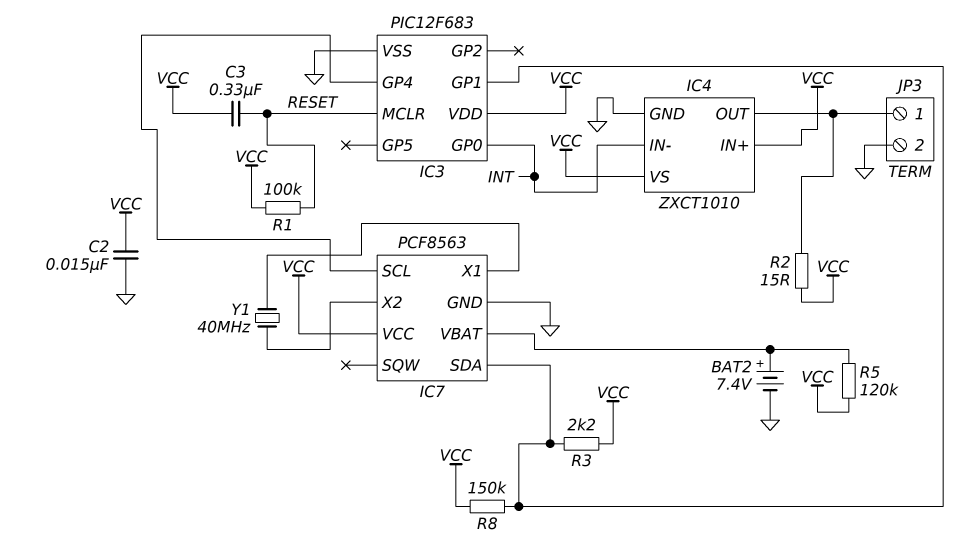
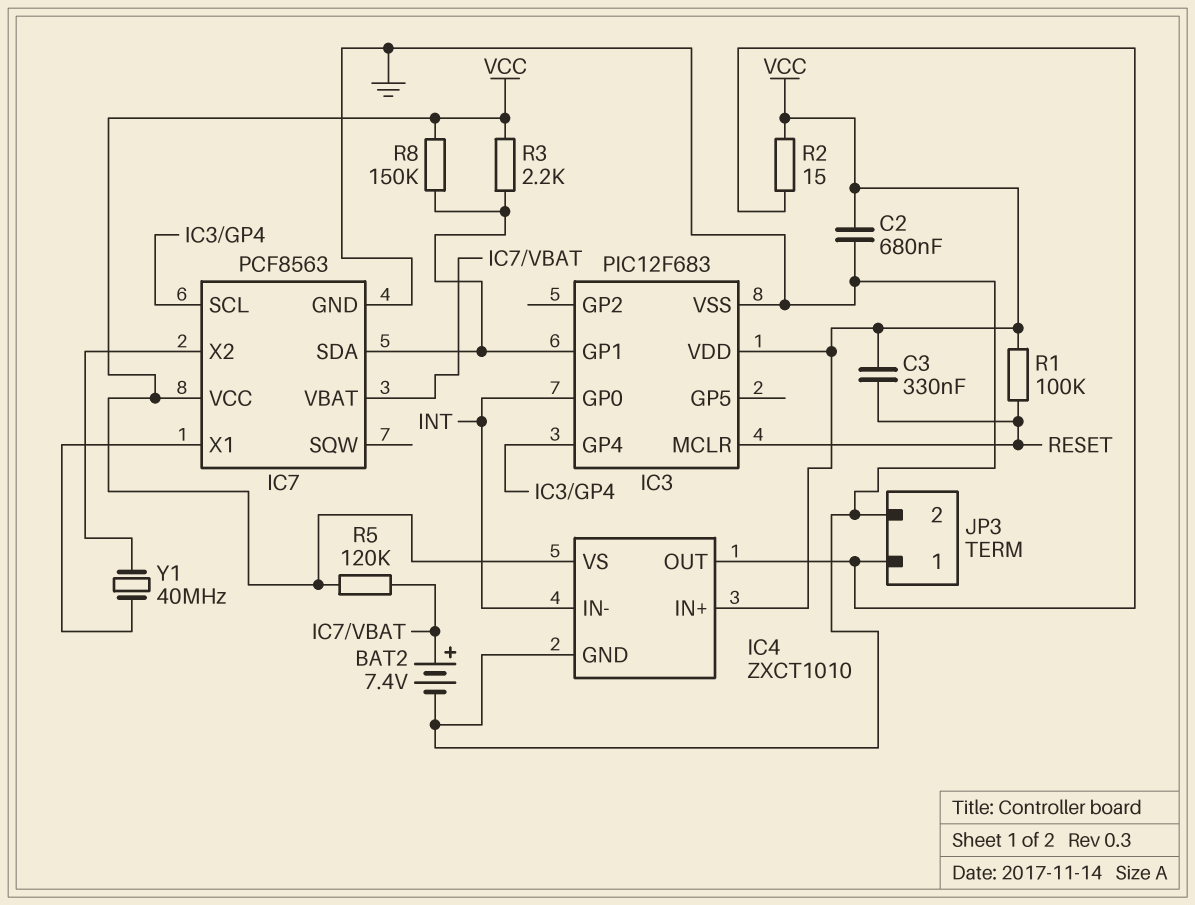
C2: 15nF (GND, VCC) -> 680nF (GND, VCC)

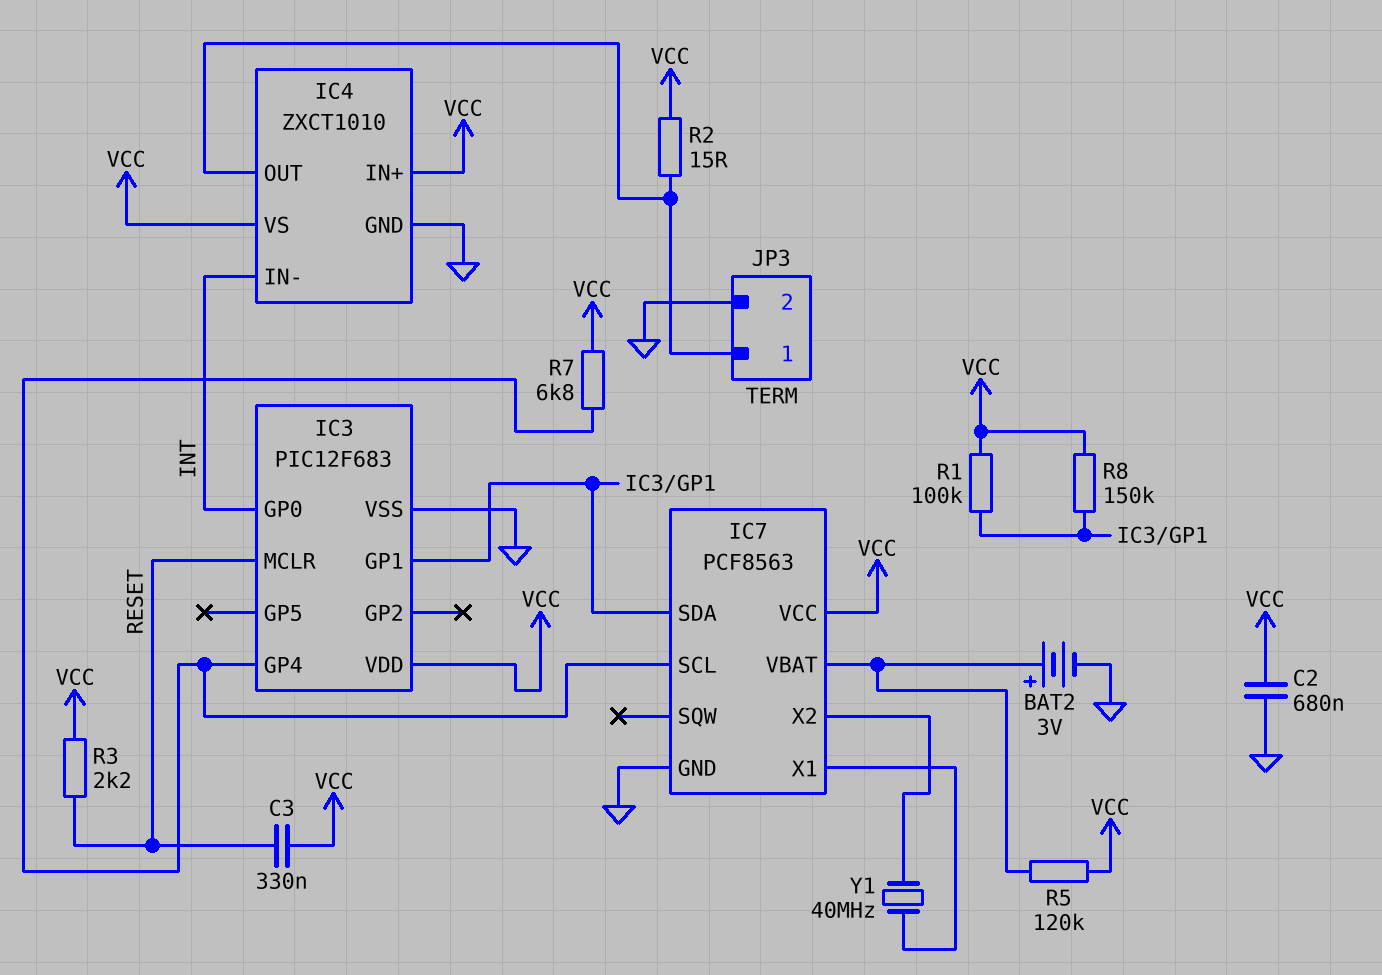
BAT2: 7.4V (plus IC7/VBAT, minus GND) -> 3V (plus IC7/VBAT, minus GND)
R1: 100k (RESET, VCC) -> 100k (IC3/GP1, VCC)
R3: 2.2k (IC3/GP1, VCC) -> 2.2k (RESET, VCC)
R7: none -> 6.8k (IC3/GP4, VCC)

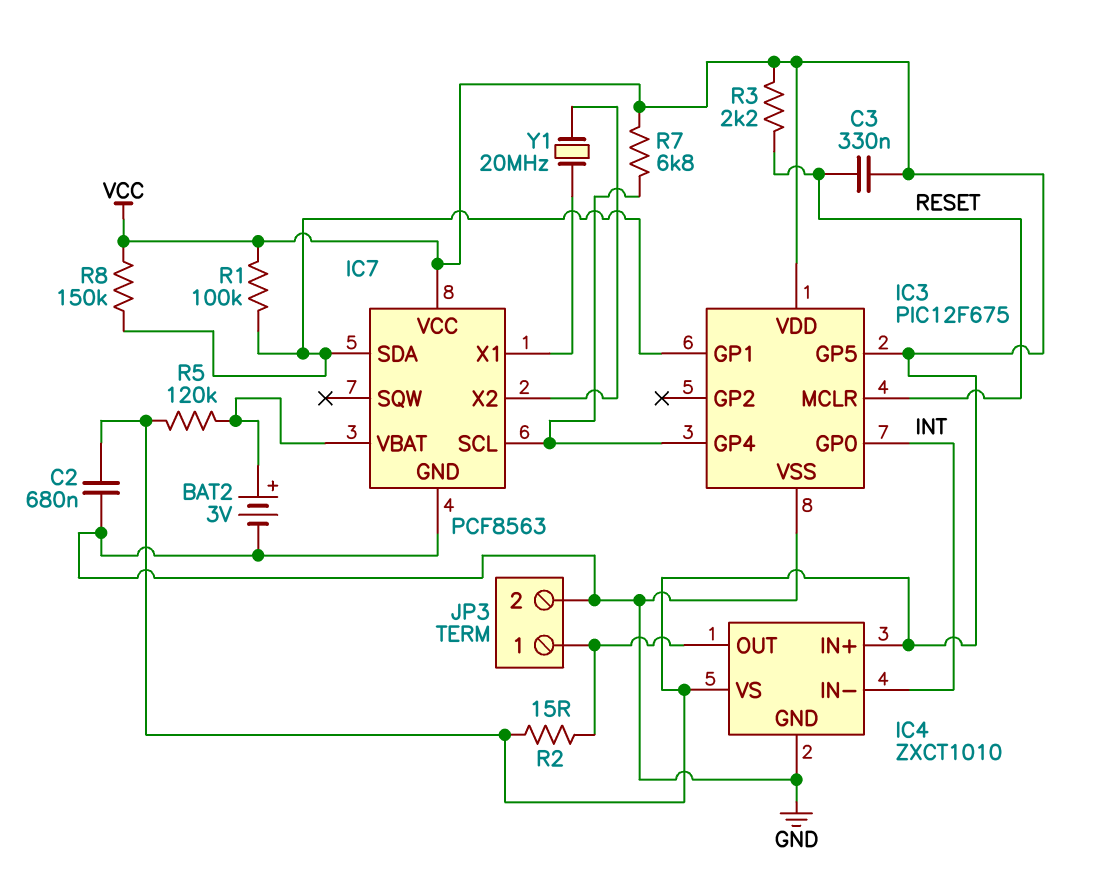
IC3: PIC12F683 -> PIC12F675
IC3 pin GP5: none -> VCC
Y1: 40MHz (IC7/X1, IC7/X2) -> 20MHz (IC7/X1, IC7/X2)

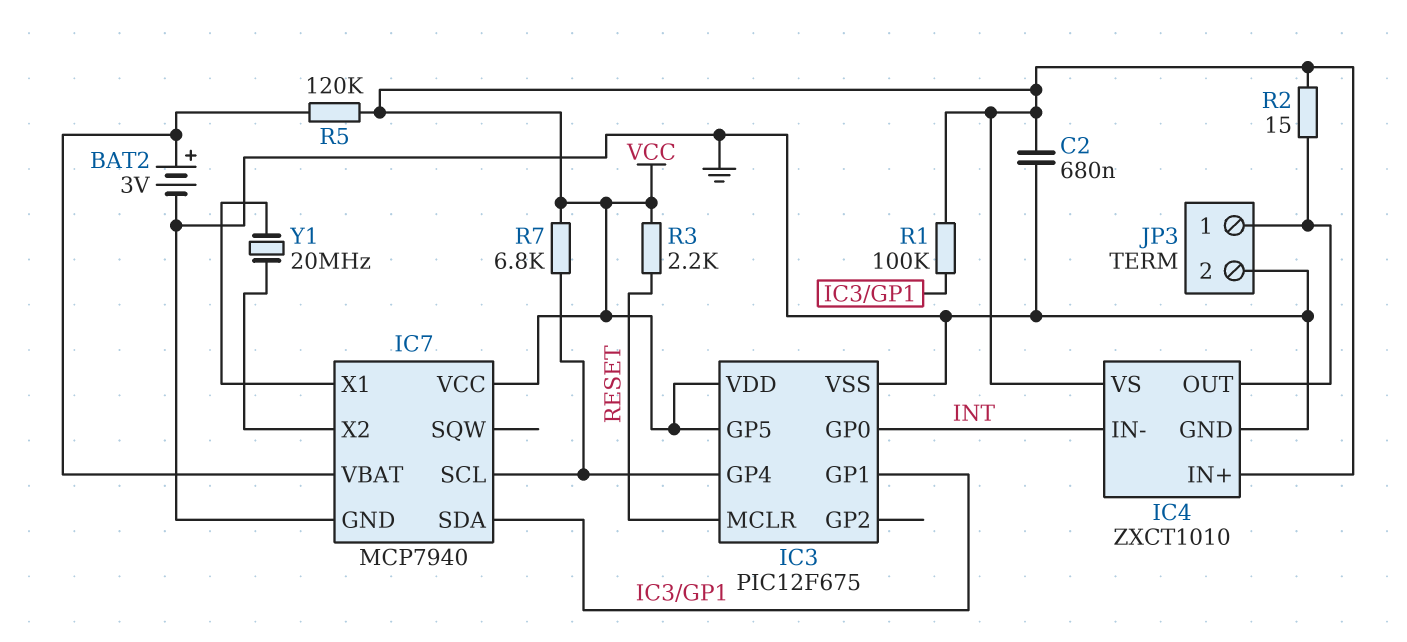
C3: 330nF (RESET, VCC) -> none
IC7: PCF8563 -> MCP7940
R8: 150k (IC3/GP1, VCC) -> none

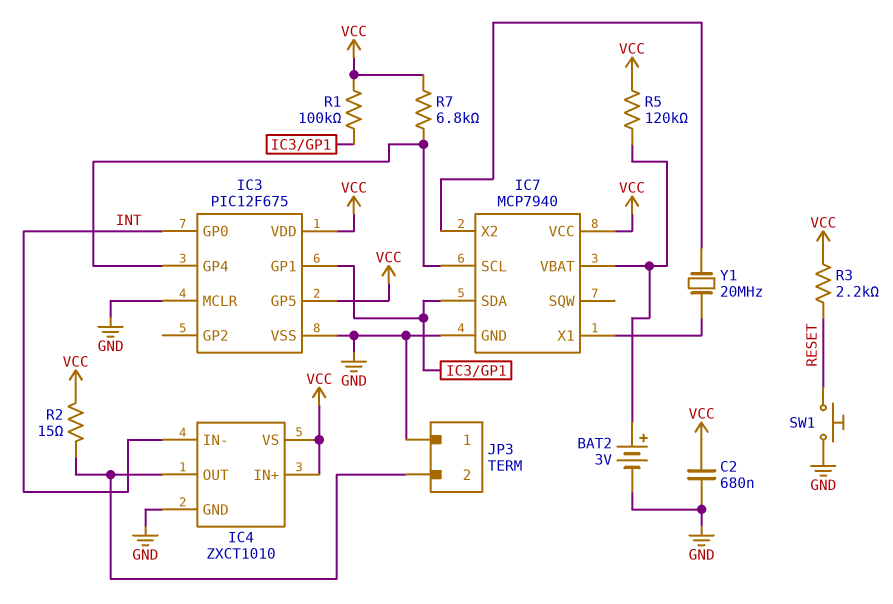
IC3 pin MCLR: RESET -> GND
JP3 pin 1: IC4/OUT -> GND
JP3 pin 2: GND -> IC4/OUT
SW1: none -> button (GND, RESET)

